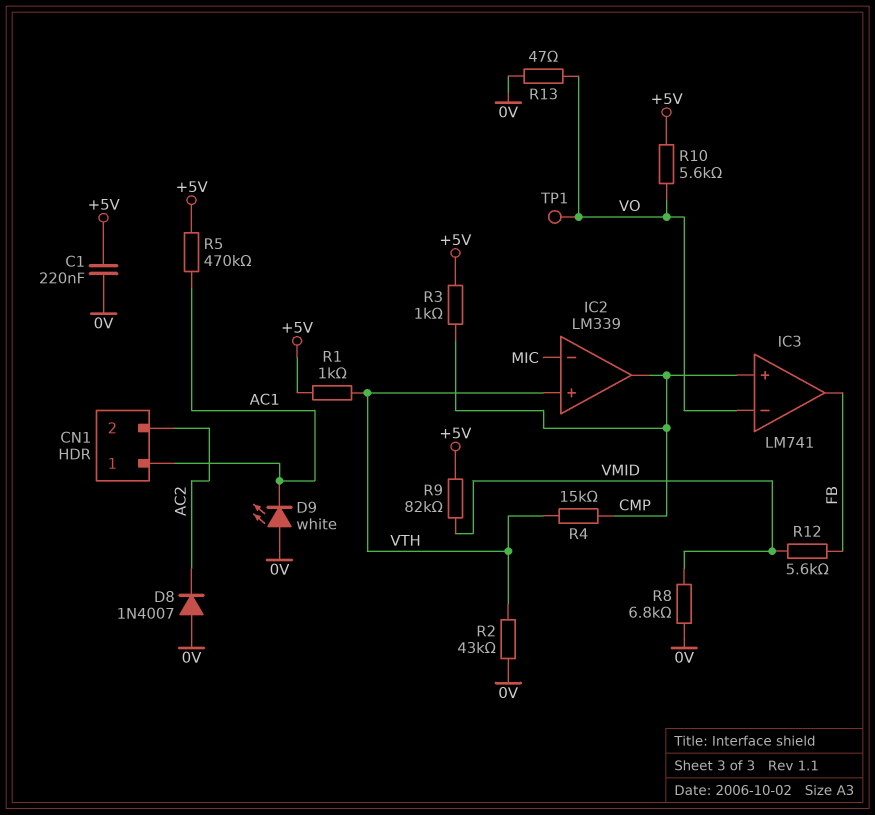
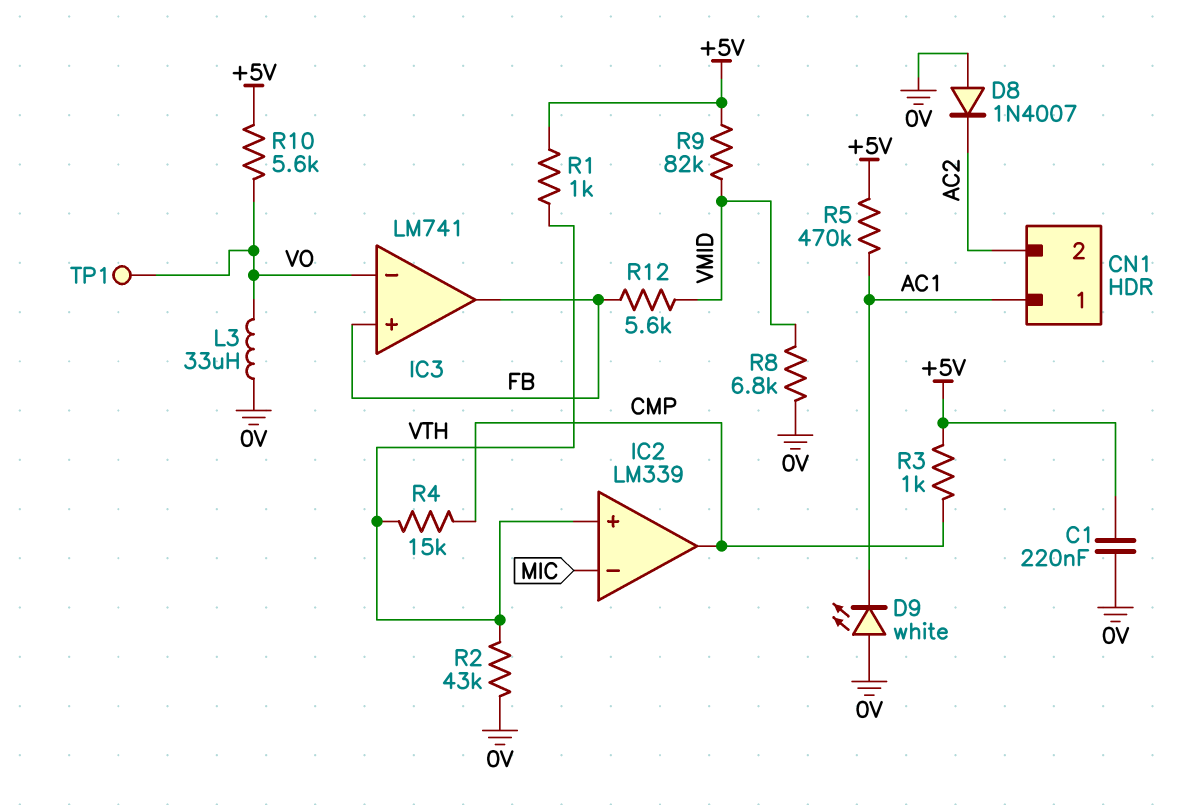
IC3 pin in+: CMP -> FB
L3: none -> 33uH (0V, VO)
R13: 47 (0V, VO) -> none

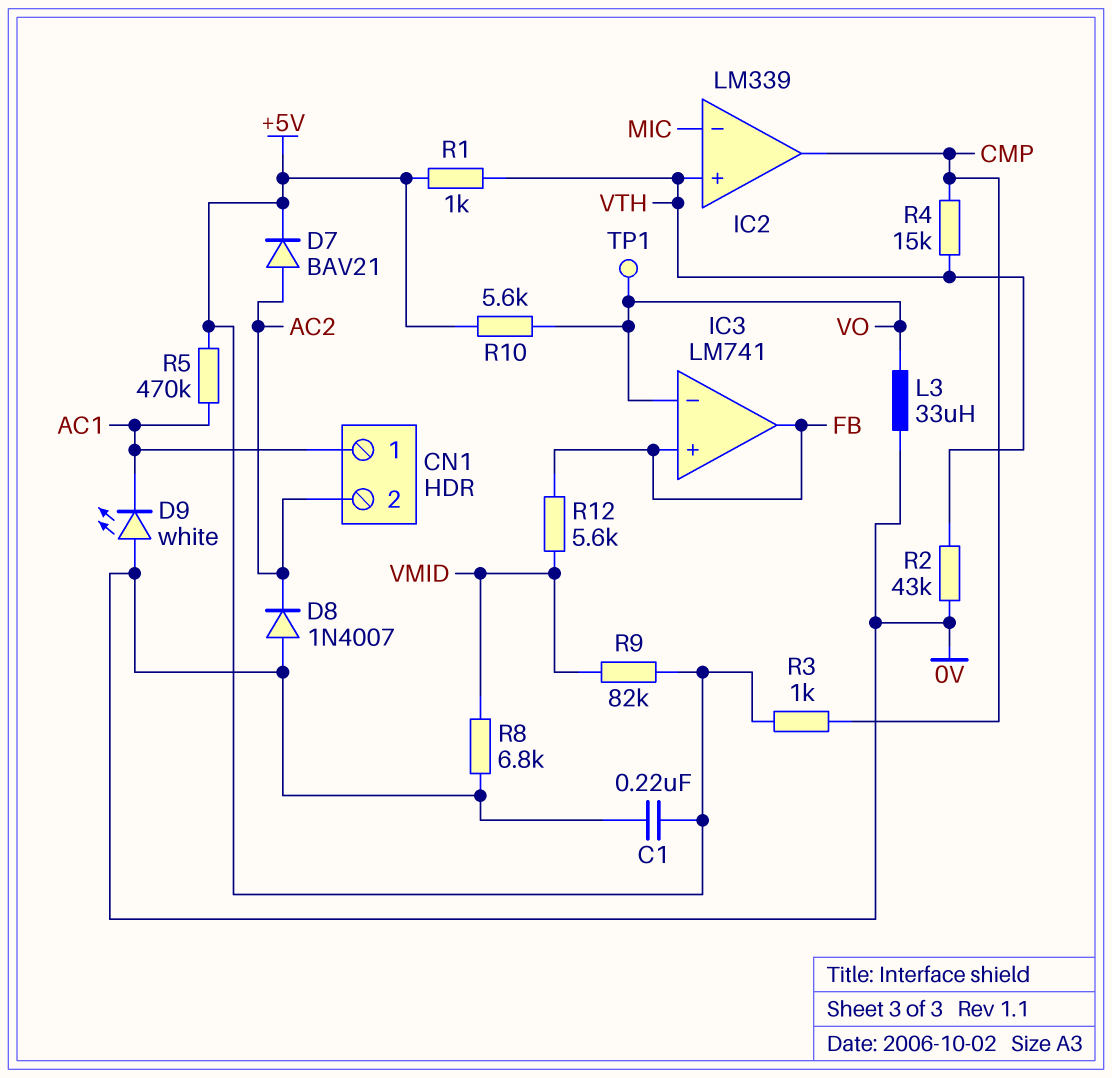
D7: none -> diode BAV21 (A AC2, K +5V)

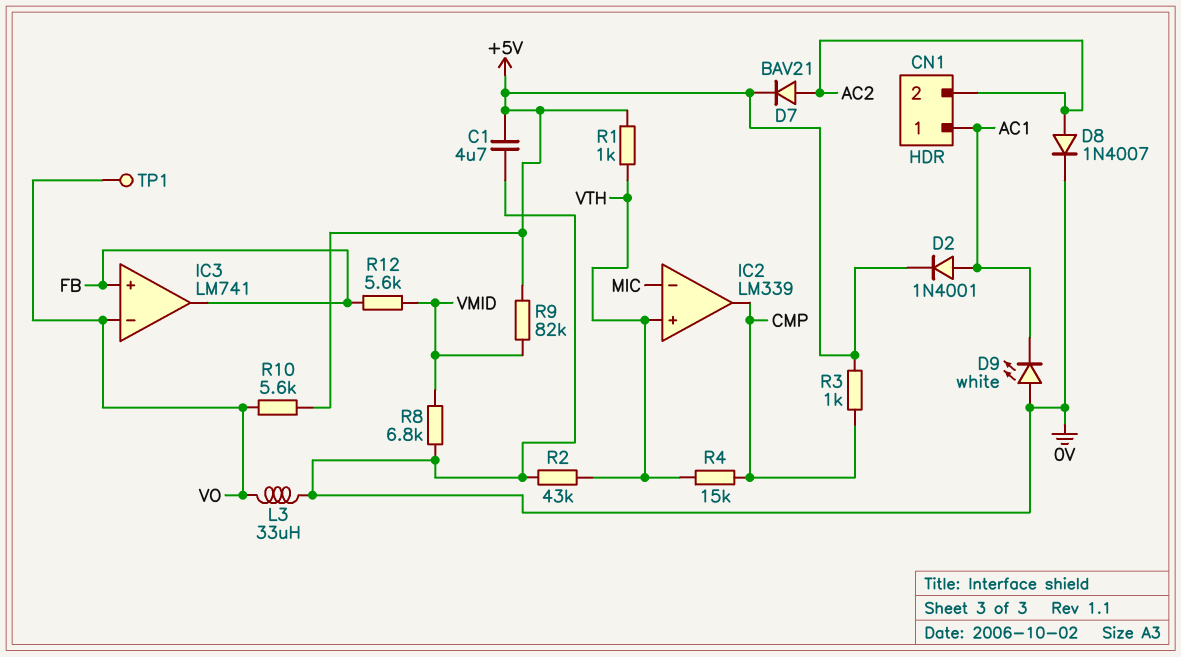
C1: 220nF (+5V, 0V) -> 4.7uF (+5V, 0V)
D2: none -> diode 1N4001 (A AC1, K +5V)
D8: diode 1N4007 (A 0V, K AC2) -> diode 1N4007 (A AC2, K 0V)
R5: 470k (+5V, AC1) -> none

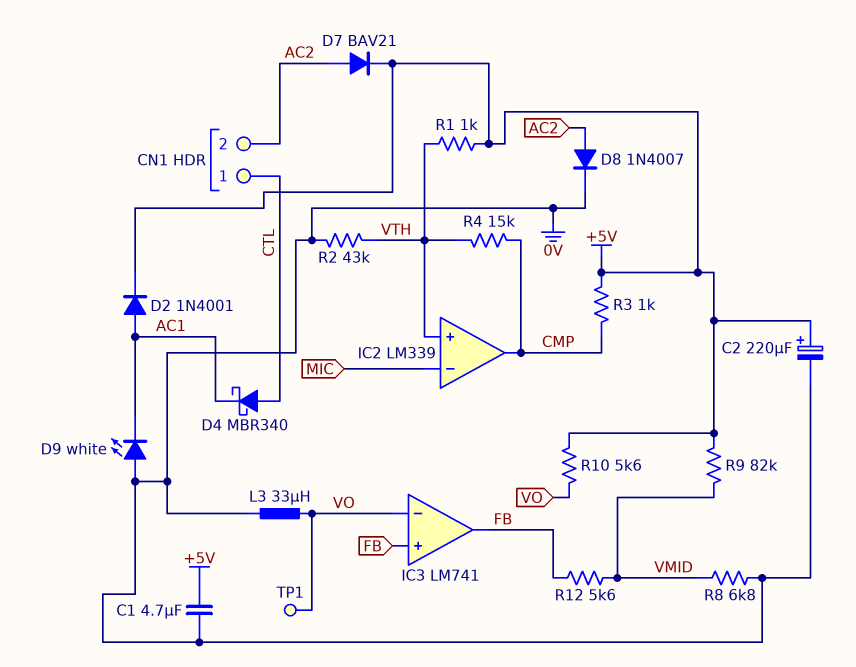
C2: none -> 220uF (plus +5V, minus 0V)
CN1 pin 1: AC1 -> CTL
D4: none -> schottky MBR340 (A CTL, K AC1)

